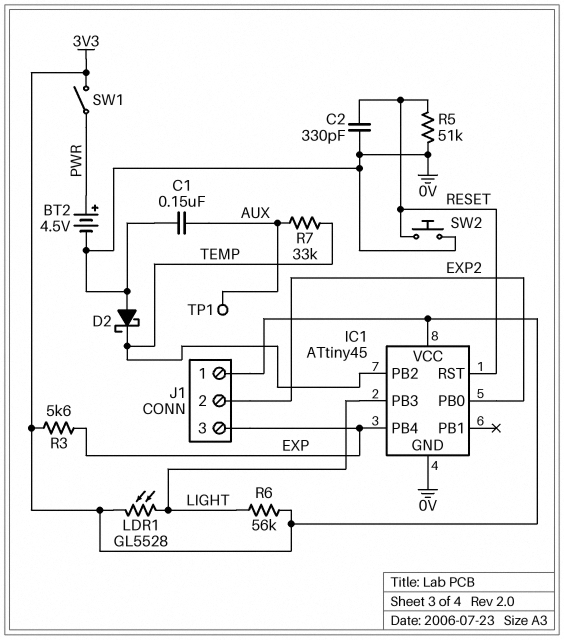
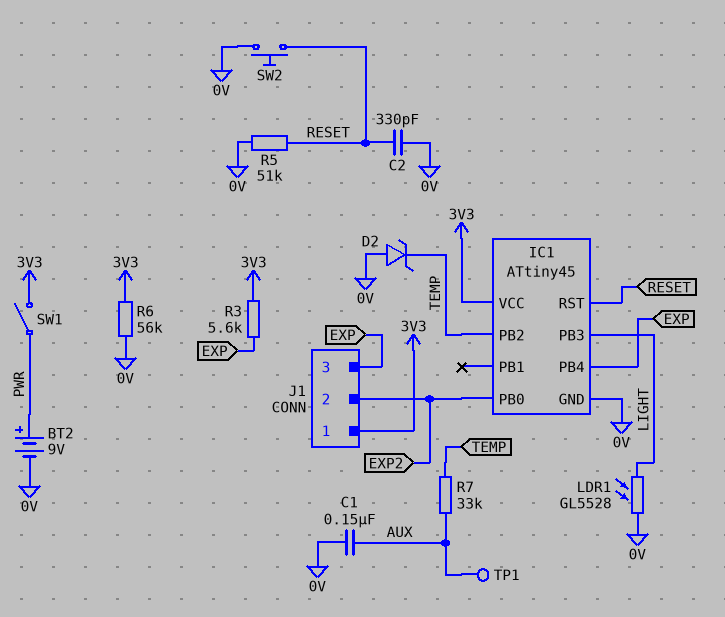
BT2: 4.5V (plus PWR, minus 0V) -> 9V (plus PWR, minus 0V)
D2: schottky (A 0V, K TEMP) -> zener (A 0V, K TEMP)
LDR1: GL5528 (3V3, LIGHT) -> GL5528 (0V, LIGHT)
R6: 56k (3V3, LIGHT) -> 56k (0V, 3V3)

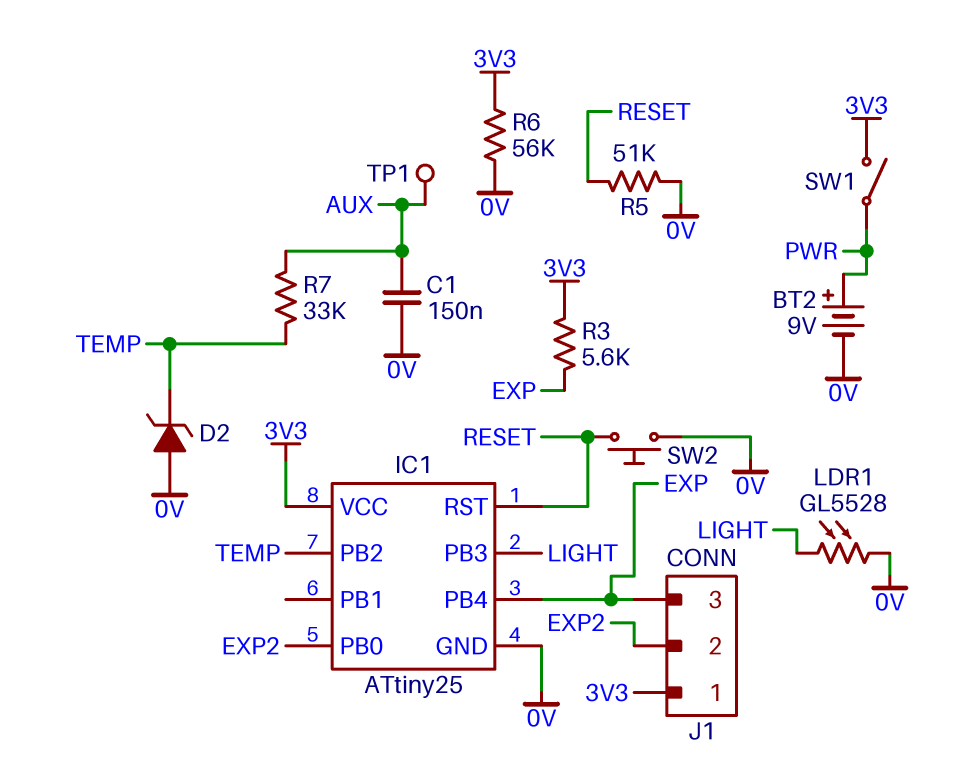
C2: 330pF (0V, RESET) -> none
IC1: ATtiny45 -> ATtiny25

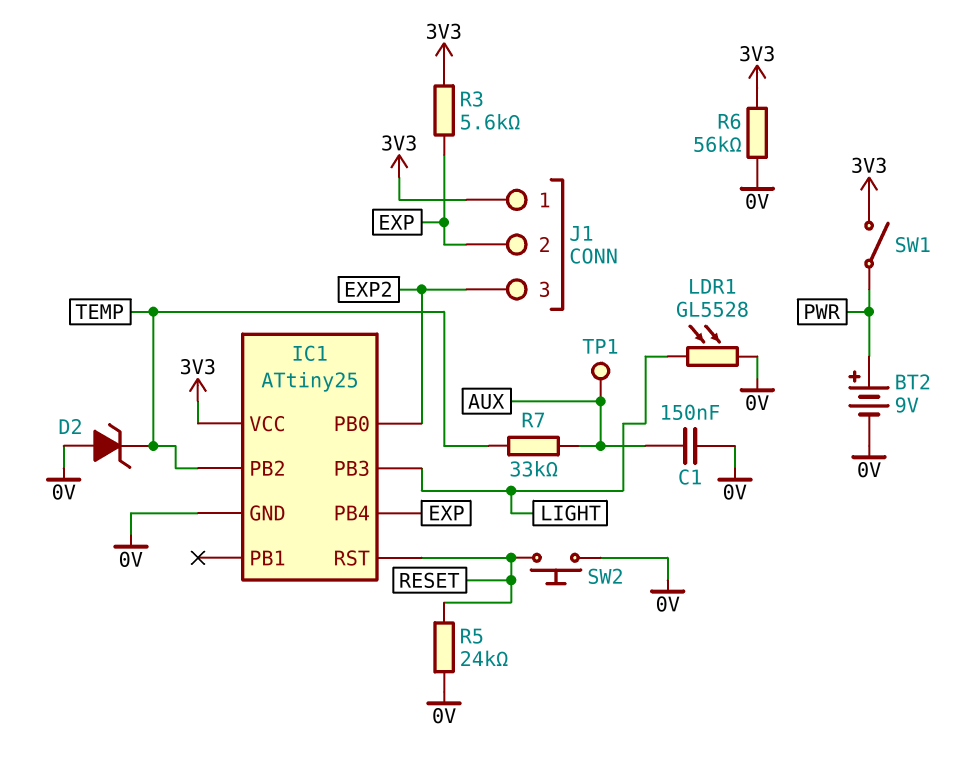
J1 pin 2: EXP2 -> EXP
J1 pin 3: EXP -> EXP2
R5: 51k (0V, RESET) -> 24k (0V, RESET)

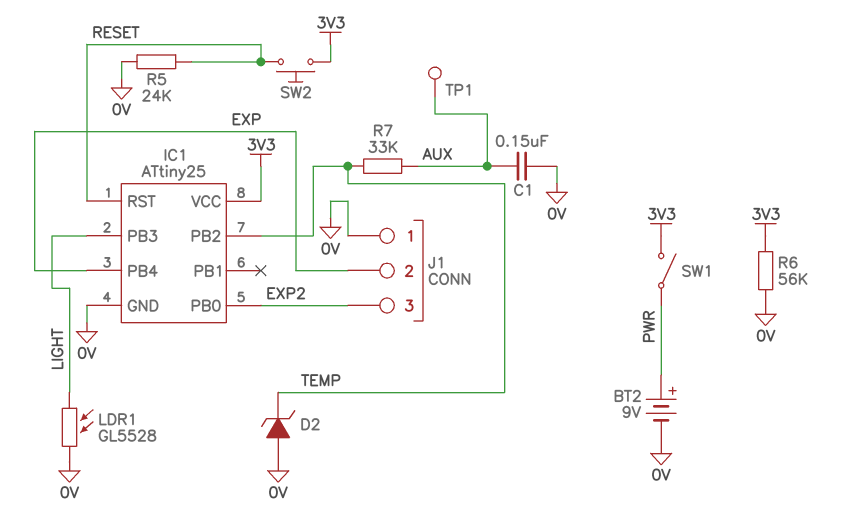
J1 pin 1: 3V3 -> 0V
R3: 5.6k (3V3, EXP) -> none
SW2: button (0V, RESET) -> button (3V3, RESET)

